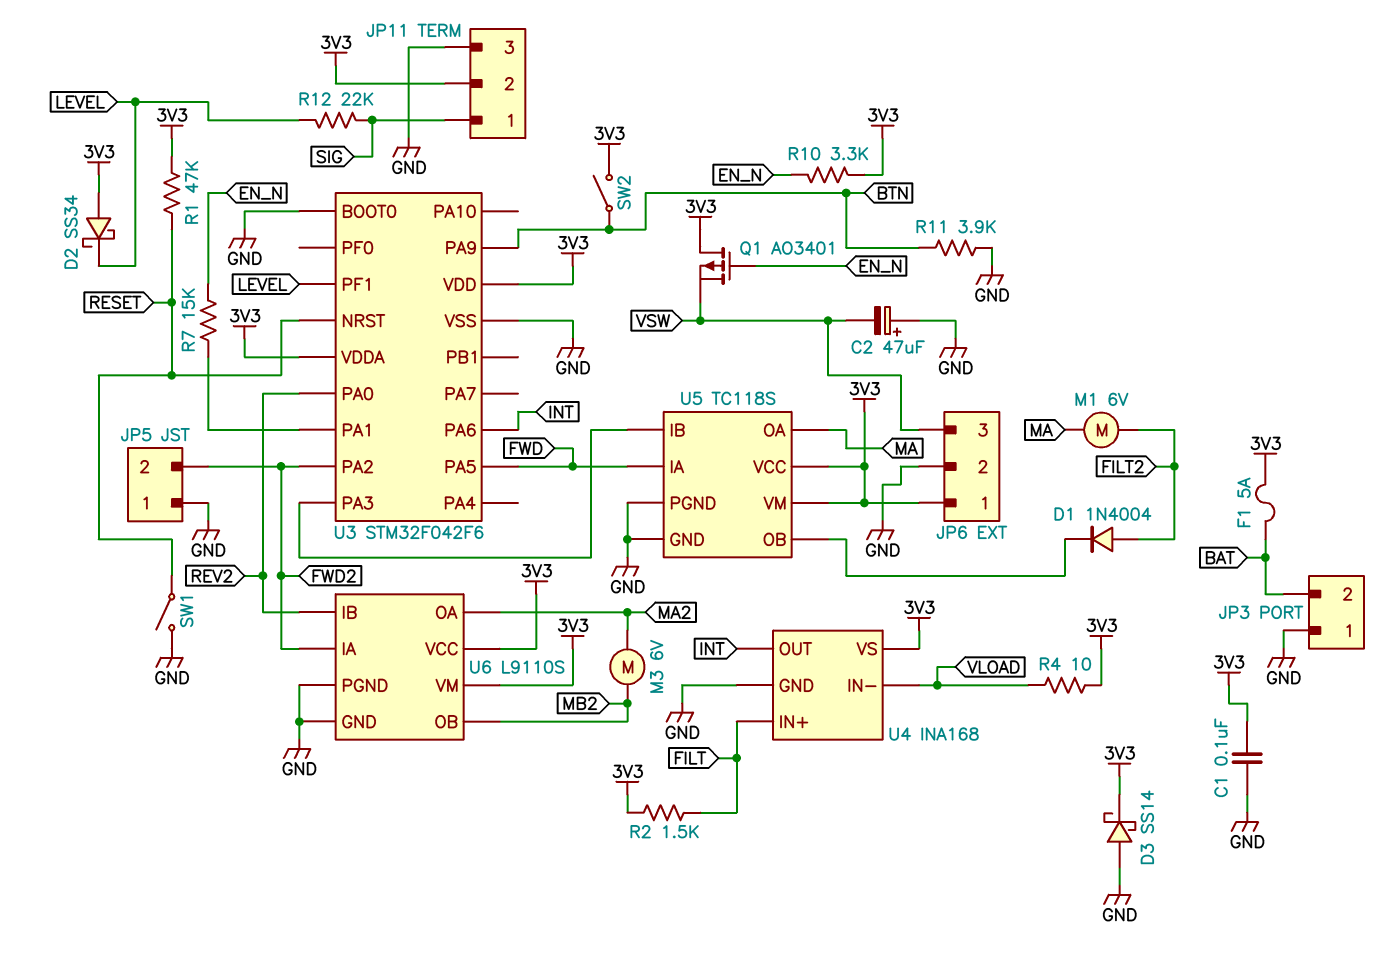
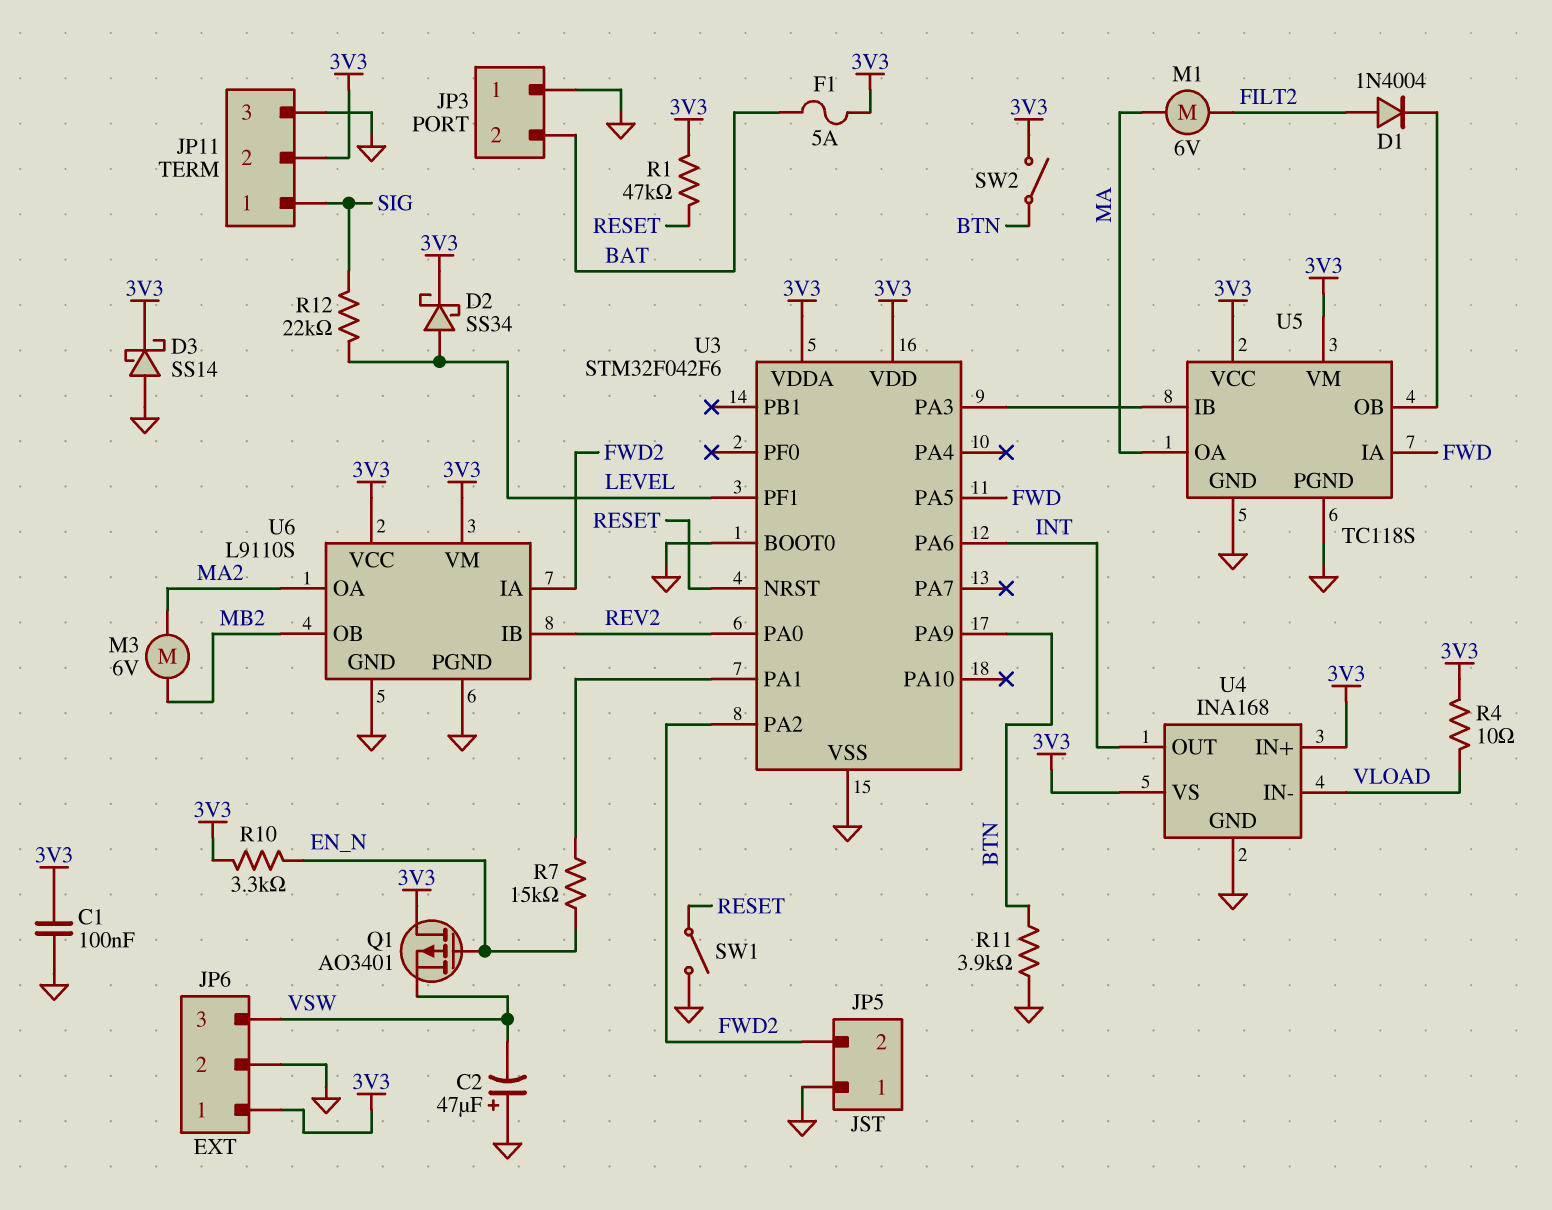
D2: schottky SS34 (A 3V3, K LEVEL) -> schottky SS34 (A LEVEL, K 3V3)
R2: 1.5k (3V3, FILT) -> none
U4 pin IN+: FILT -> 3V3

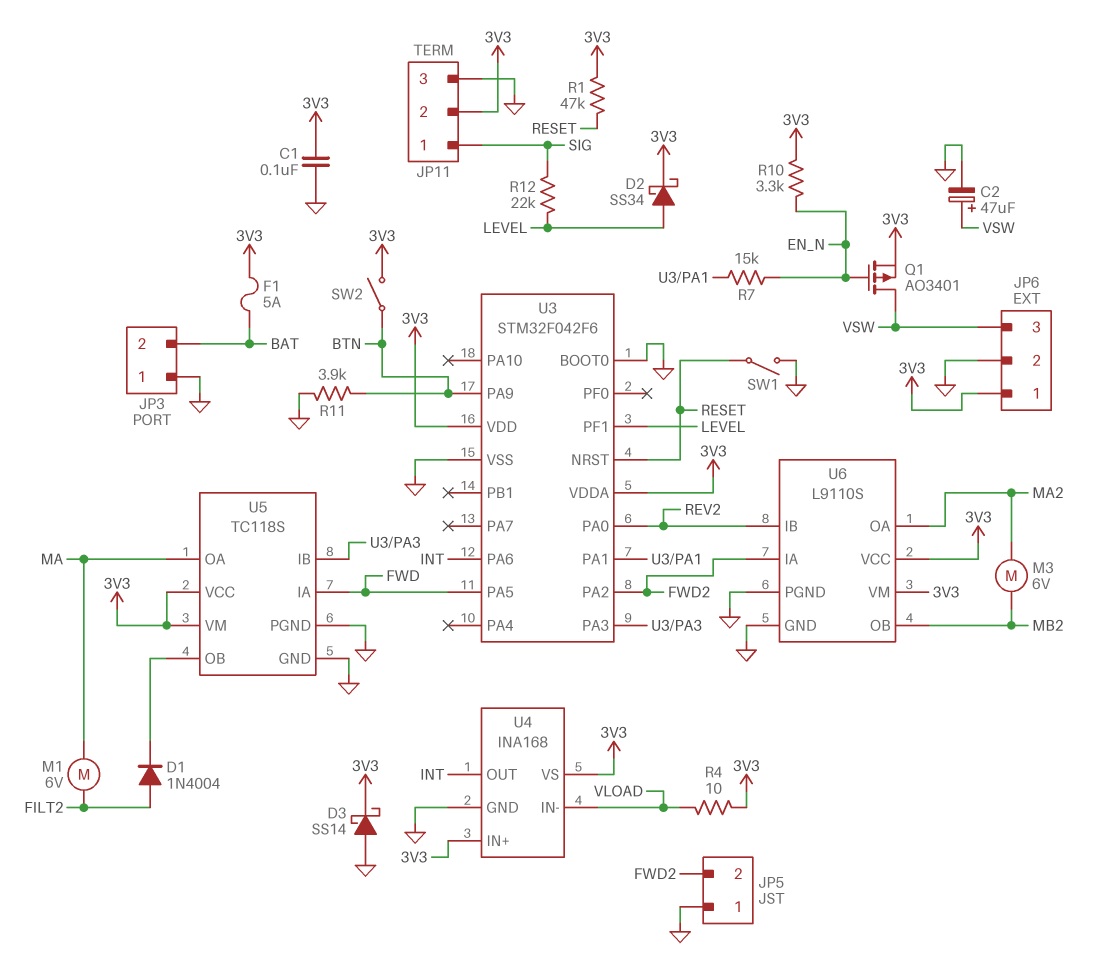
C2: 47uF (plus GND, minus VSW) -> 47uF (plus VSW, minus GND)
Q1: PMOS AO3401 (G EN_N, D 3V3, S VSW) -> PMOS AO3401 (G EN_N, D VSW, S 3V3)

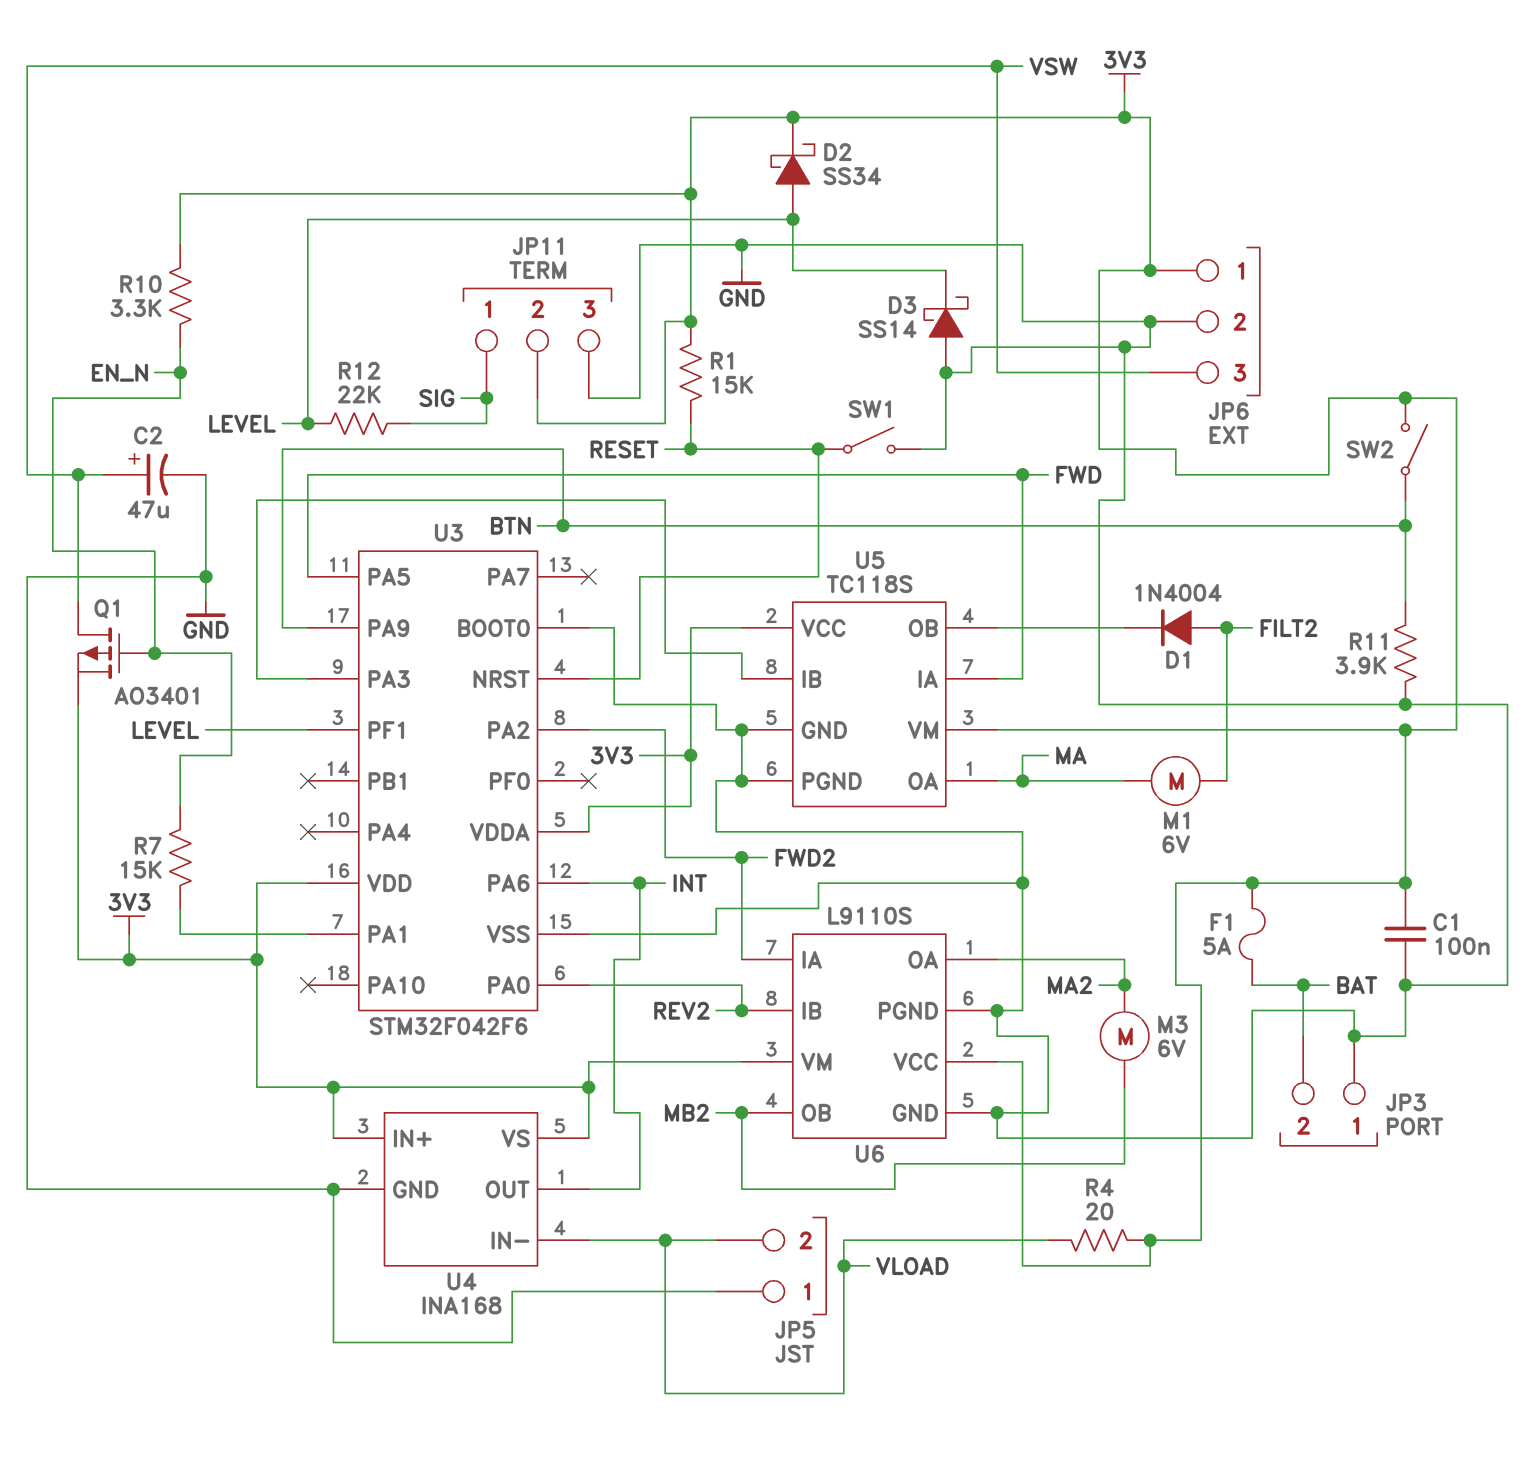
D3: schottky SS14 (A GND, K 3V3) -> schottky SS14 (A GND, K LEVEL)
JP5 pin 2: FWD2 -> VLOAD
R1: 47k (3V3, RESET) -> 15k (3V3, RESET)
R4: 10 (3V3, VLOAD) -> 20 (3V3, VLOAD)

